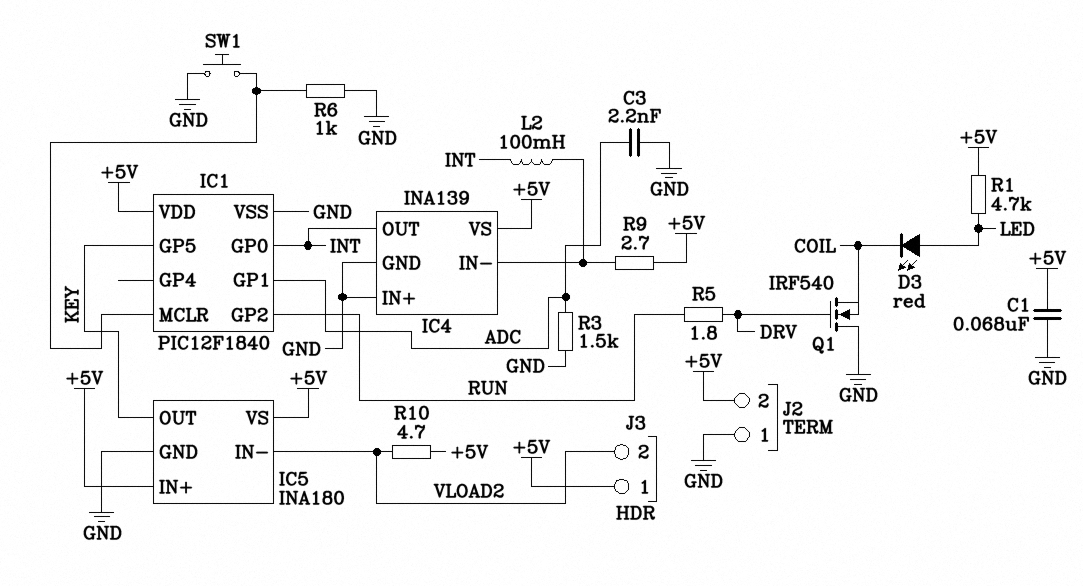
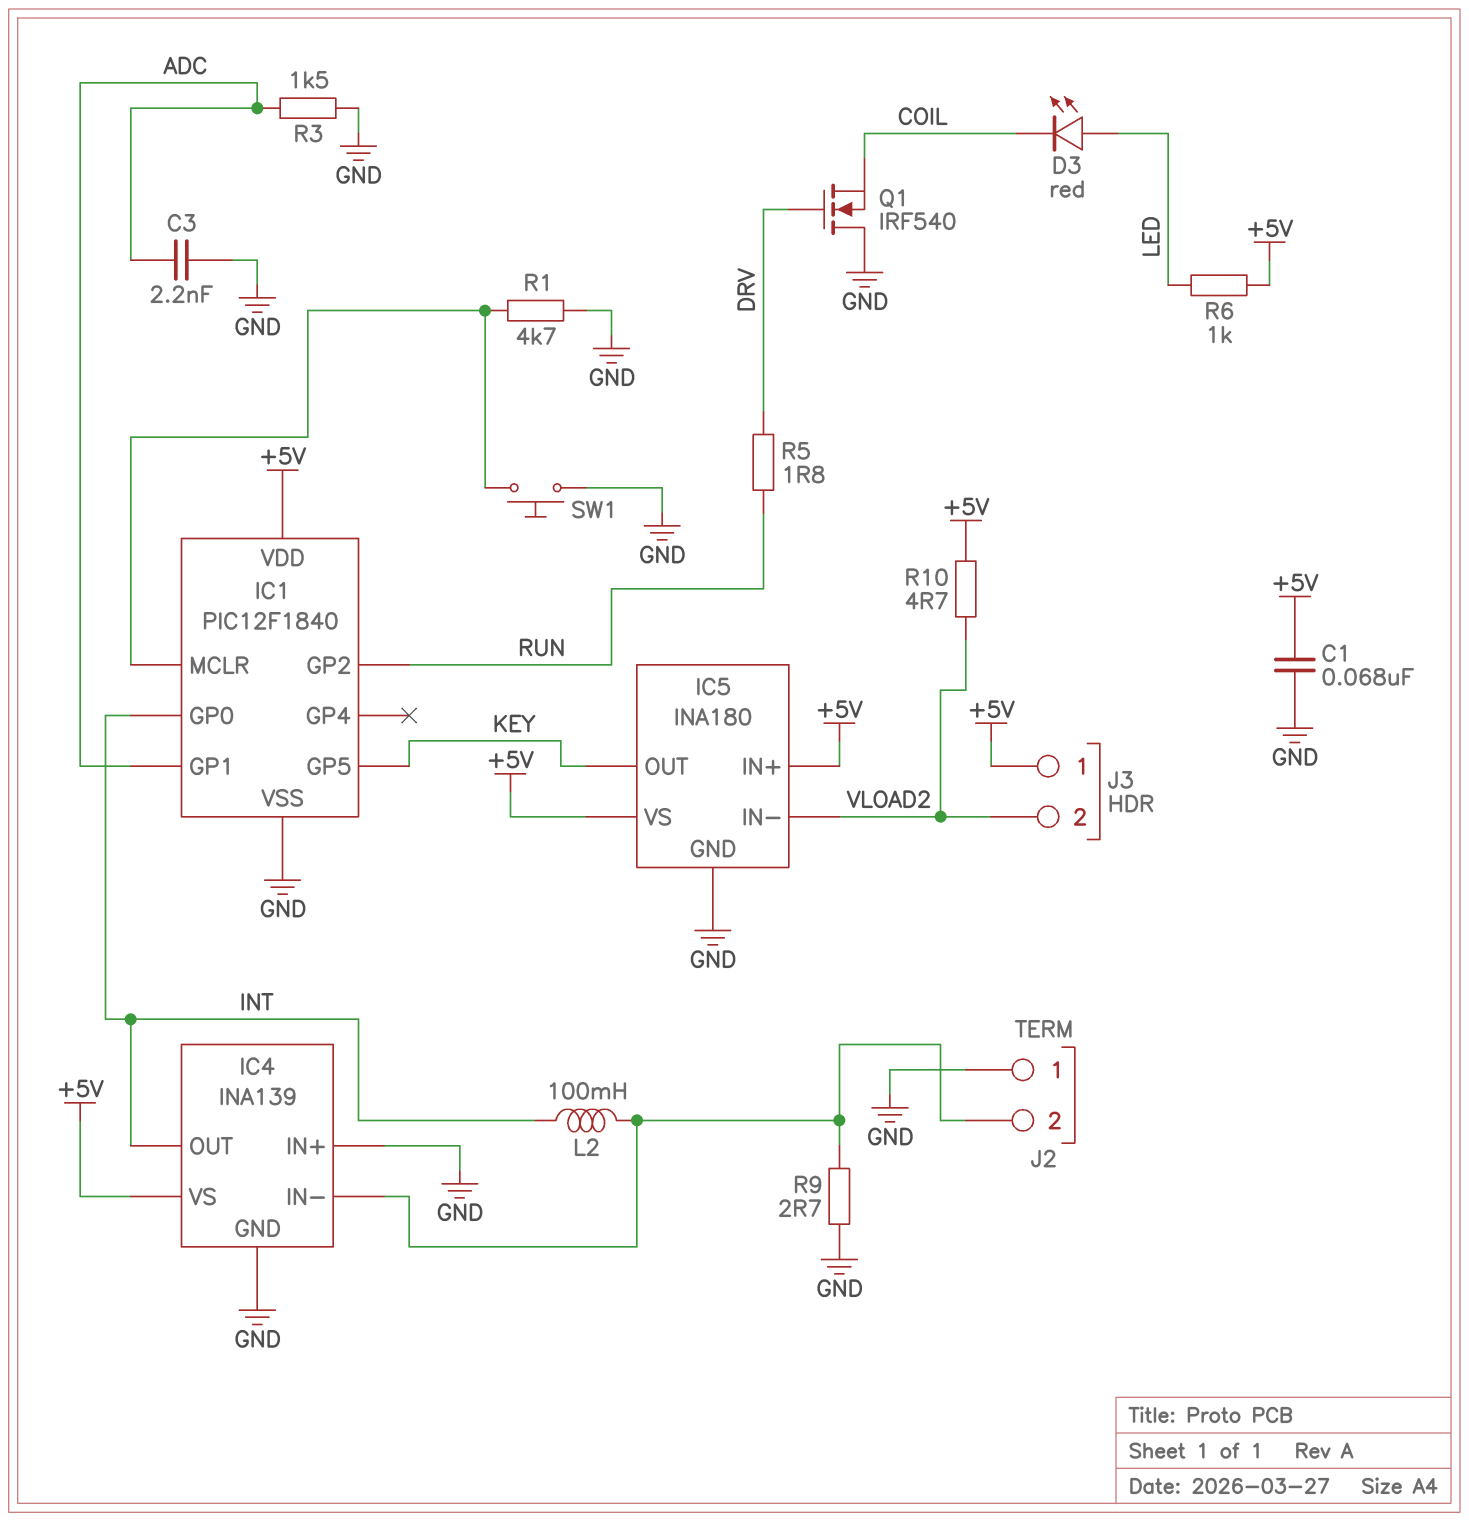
J2 pin 2: +5V -> IC4/IN-
R1: 4.7k (+5V, LED) -> 4.7k (GND, IC1/MCLR)
R6: 1k (GND, IC1/MCLR) -> 1k (+5V, LED)
R9: 2.7 (+5V, IC4/IN-) -> 2.7 (GND, IC4/IN-)

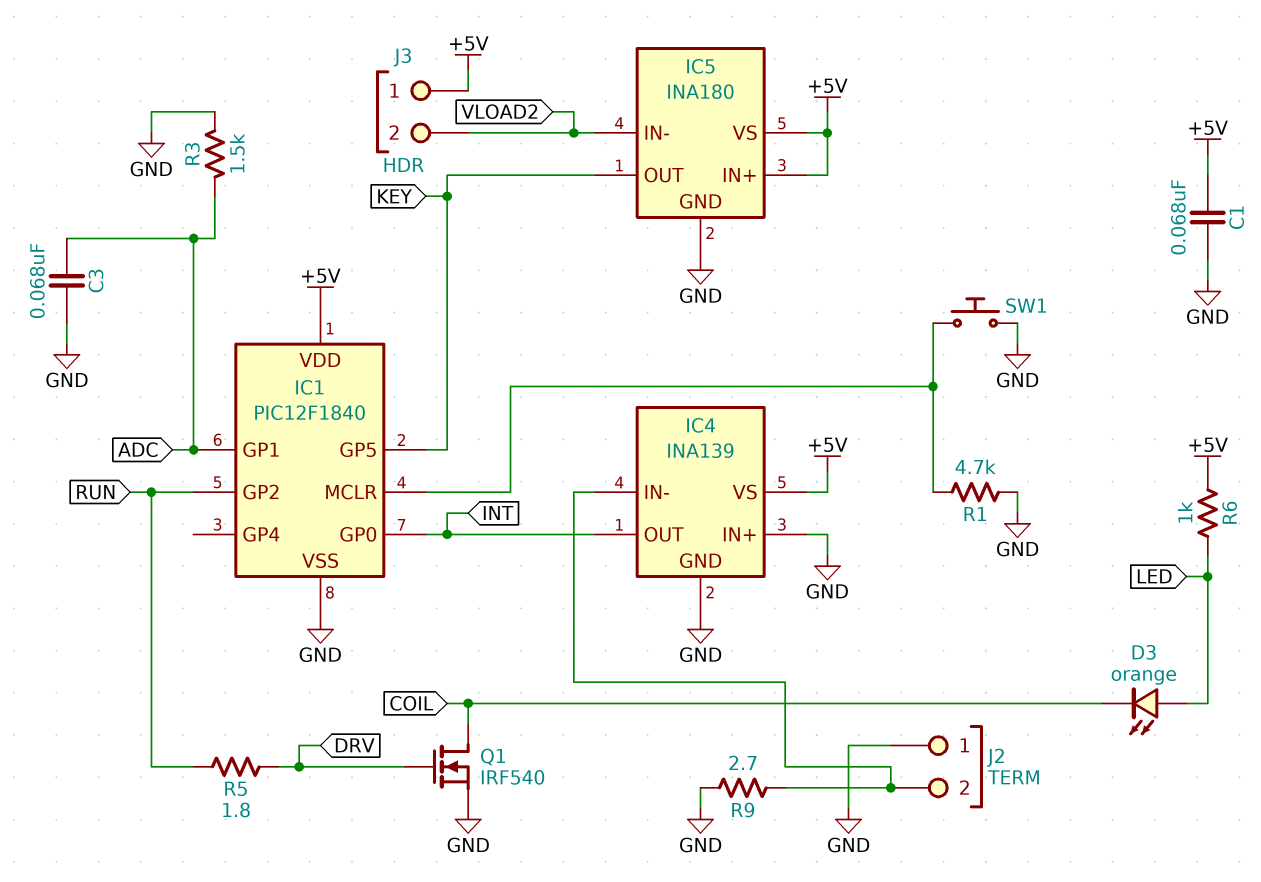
C3: 2.2nF (ADC, GND) -> 68nF (ADC, GND)
D3: LED red (A LED, K COIL) -> LED orange (A LED, K COIL)
L2: 100mH (IC4/IN-, INT) -> none
Q1: NMOS IRF540 (G DRV, D GND, S COIL) -> NMOS IRF540 (G DRV, D COIL, S GND)
R10: 4.7 (+5V, VLOAD2) -> none

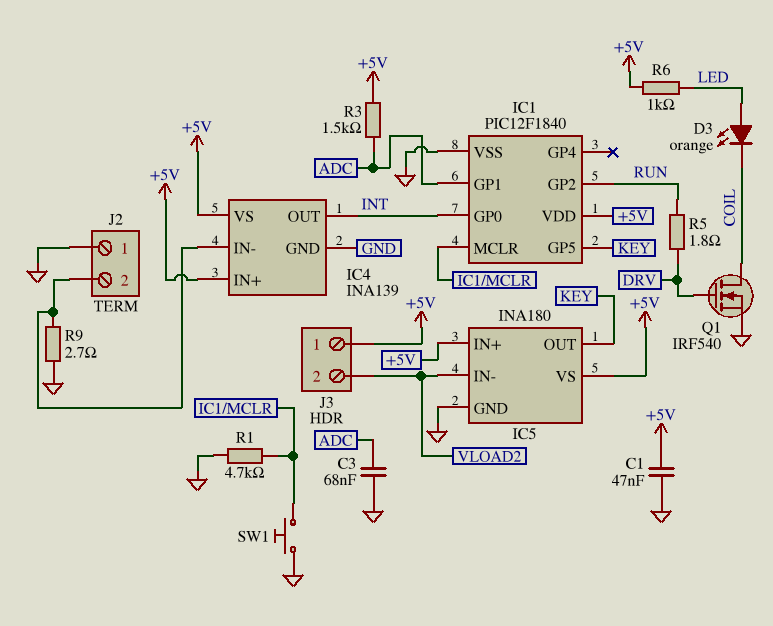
C1: 68nF (+5V, GND) -> 47nF (+5V, GND)
IC4 pin IN+: GND -> +5V
R3: 1.5k (ADC, GND) -> 1.5k (+5V, ADC)

